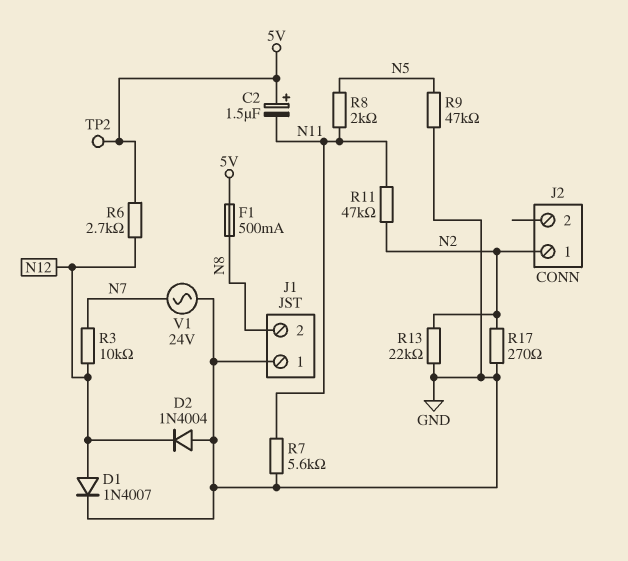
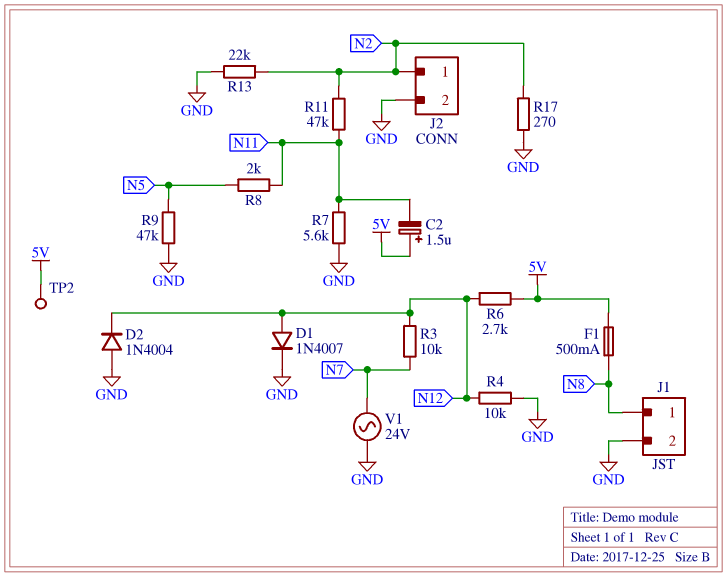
J1 pin 1: GND -> N8
J1 pin 2: N8 -> GND
J2 pin 2: none -> GND
R4: none -> 10k (GND, N12)

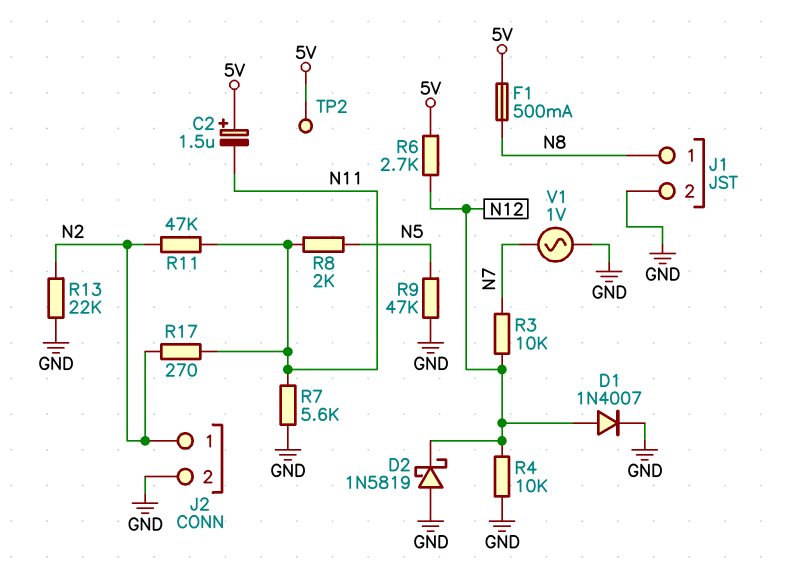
D2: diode 1N4004 (A GND, K N12) -> schottky 1N5819 (A GND, K N12)
R17: 270 (GND, N2) -> 270 (N2, N11)
V1: AC 24V (GND, N7) -> AC 1V (GND, N7)

